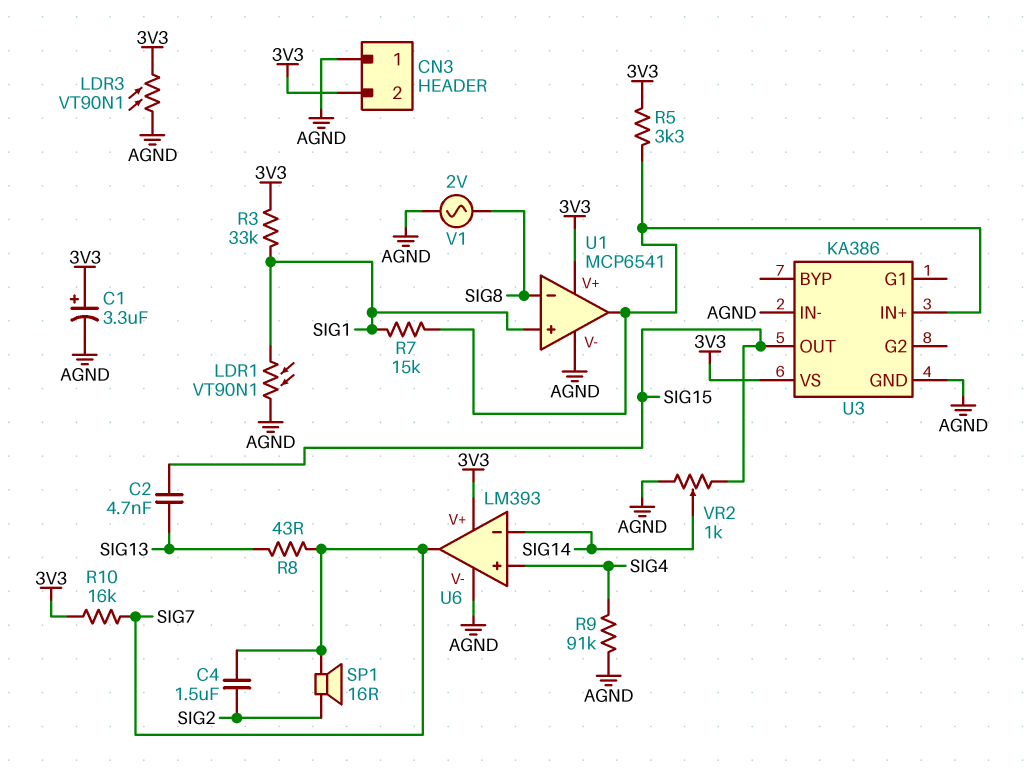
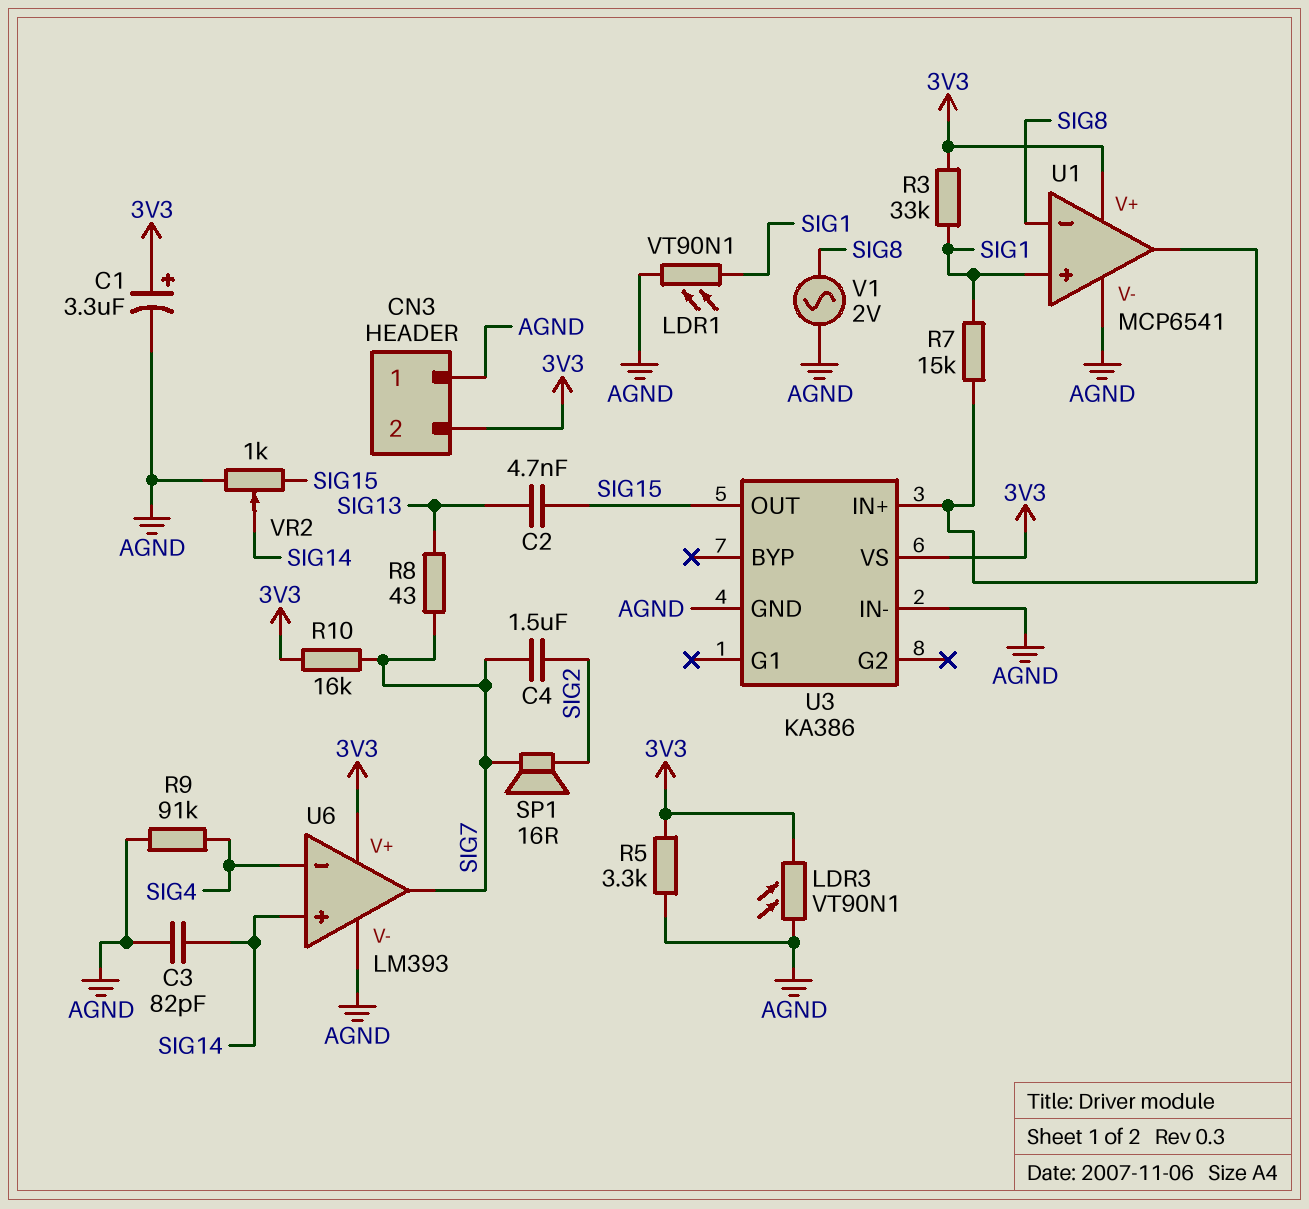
C3: none -> 82pF (AGND, SIG14)
R5: 3.3k (3V3, U1/out) -> 3.3k (3V3, AGND)
U6 pin in+: SIG4 -> SIG14
U6 pin in-: SIG14 -> SIG4

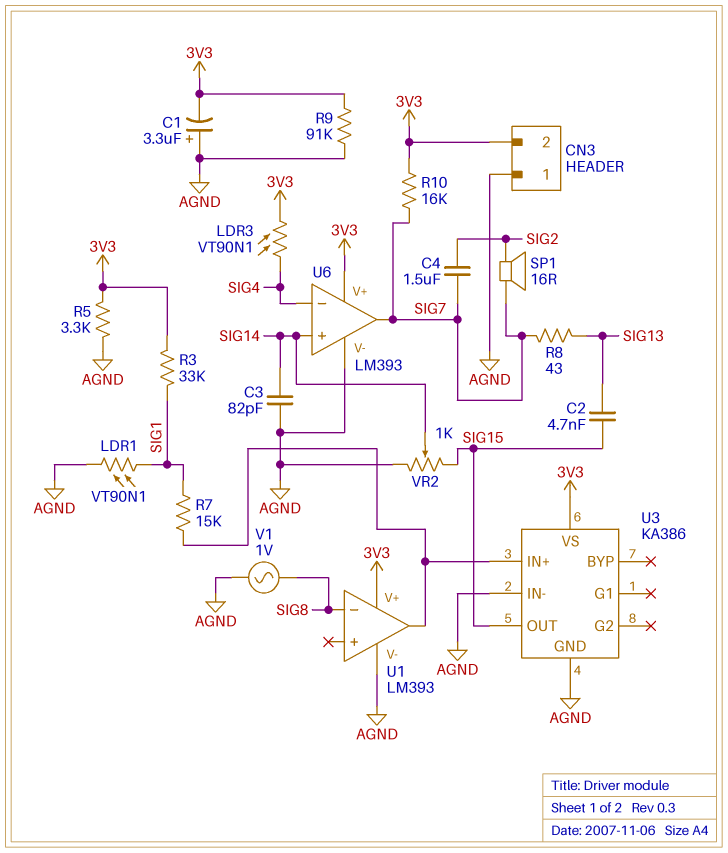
C1: 3.3uF (plus 3V3, minus AGND) -> 3.3uF (plus AGND, minus 3V3)
LDR3: VT90N1 (3V3, AGND) -> VT90N1 (3V3, SIG4)
R9: 91k (AGND, SIG4) -> 91k (3V3, AGND)
U1: MCP6541 -> LM393
U1 pin in+: SIG1 -> none
V1: AC 2V (AGND, SIG8) -> AC 1V (AGND, SIG8)

